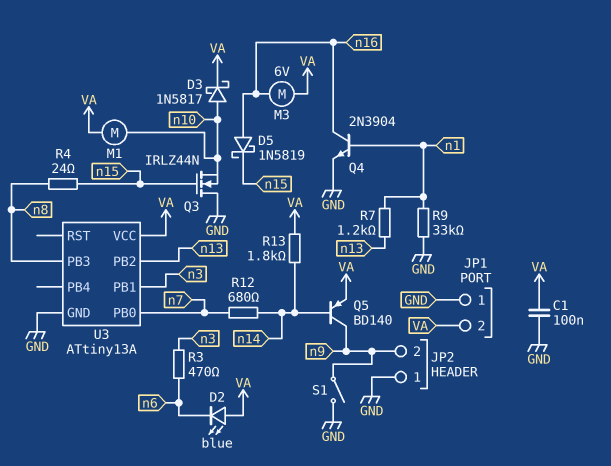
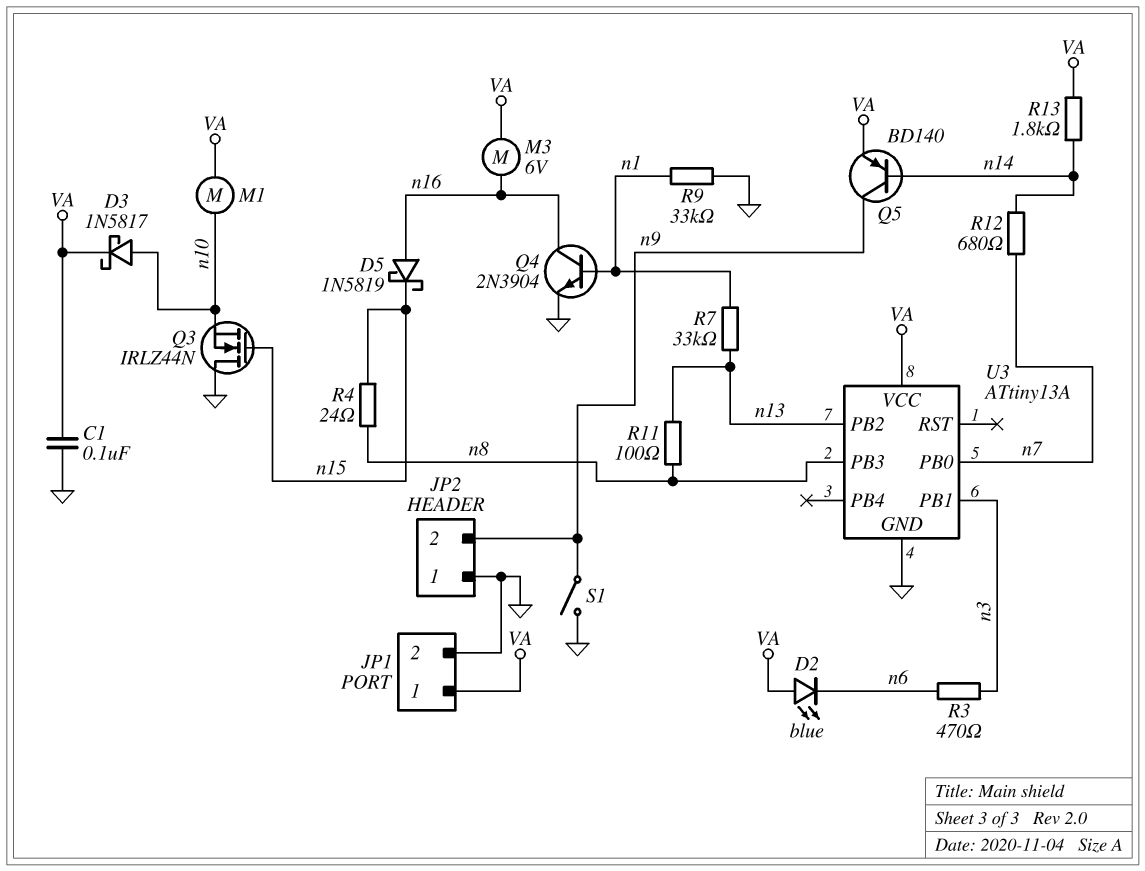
JP1 pin 1: GND -> VA
JP1 pin 2: VA -> GND
R7: 1.2k (n1, n13) -> 33k (n1, n13)
R11: none -> 100 (n8, n13)

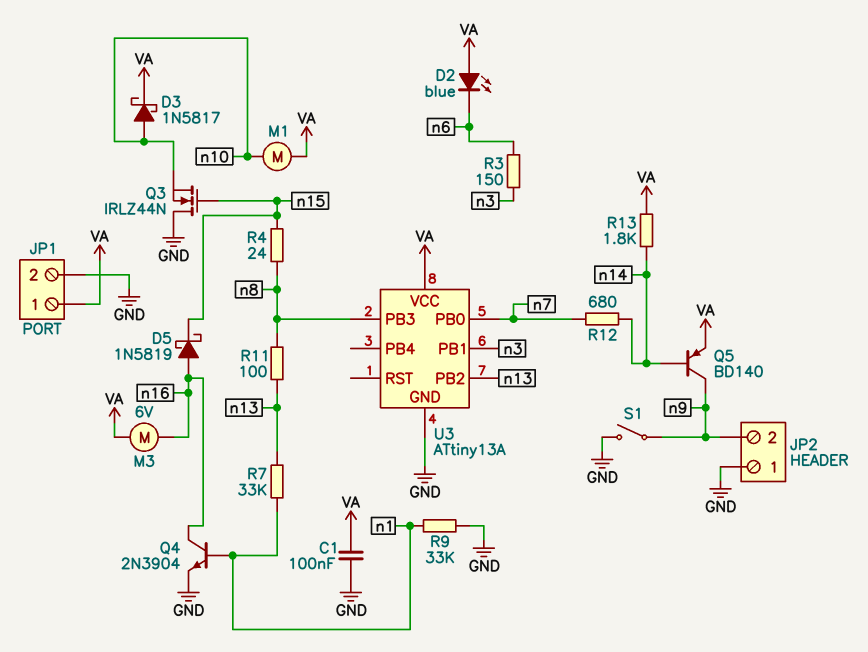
R3: 470 (n3, n6) -> 150 (n3, n6)

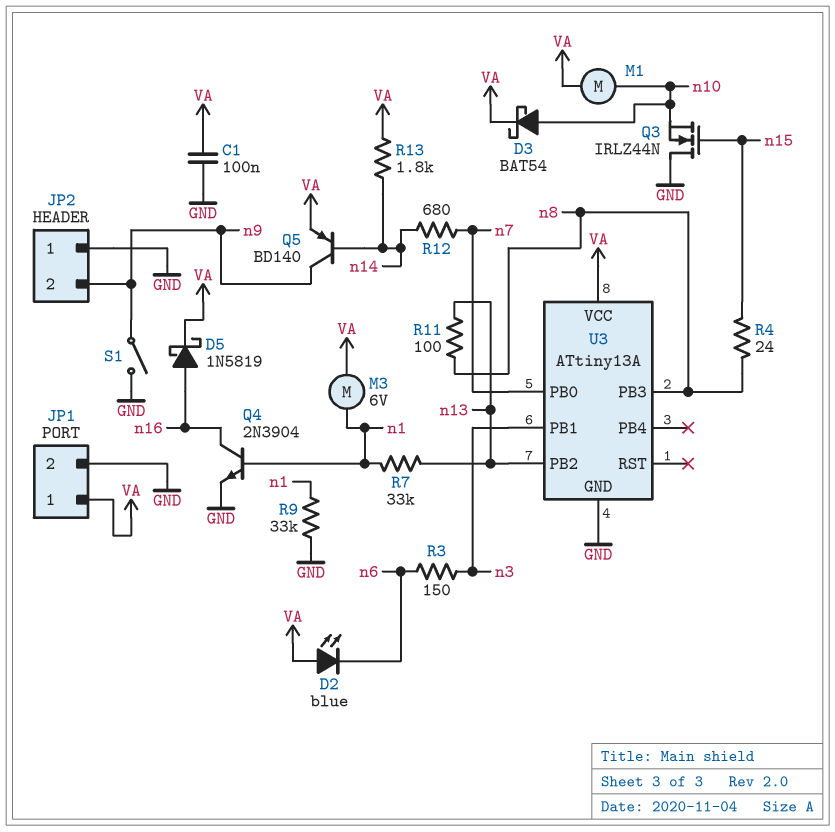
D3: schottky 1N5817 (A n10, K VA) -> schottky BAT54 (A n10, K VA)
D5: schottky 1N5819 (A n16, K n15) -> schottky 1N5819 (A n16, K VA)
M3: motor 6V (VA, n16) -> motor 6V (VA, n1)

